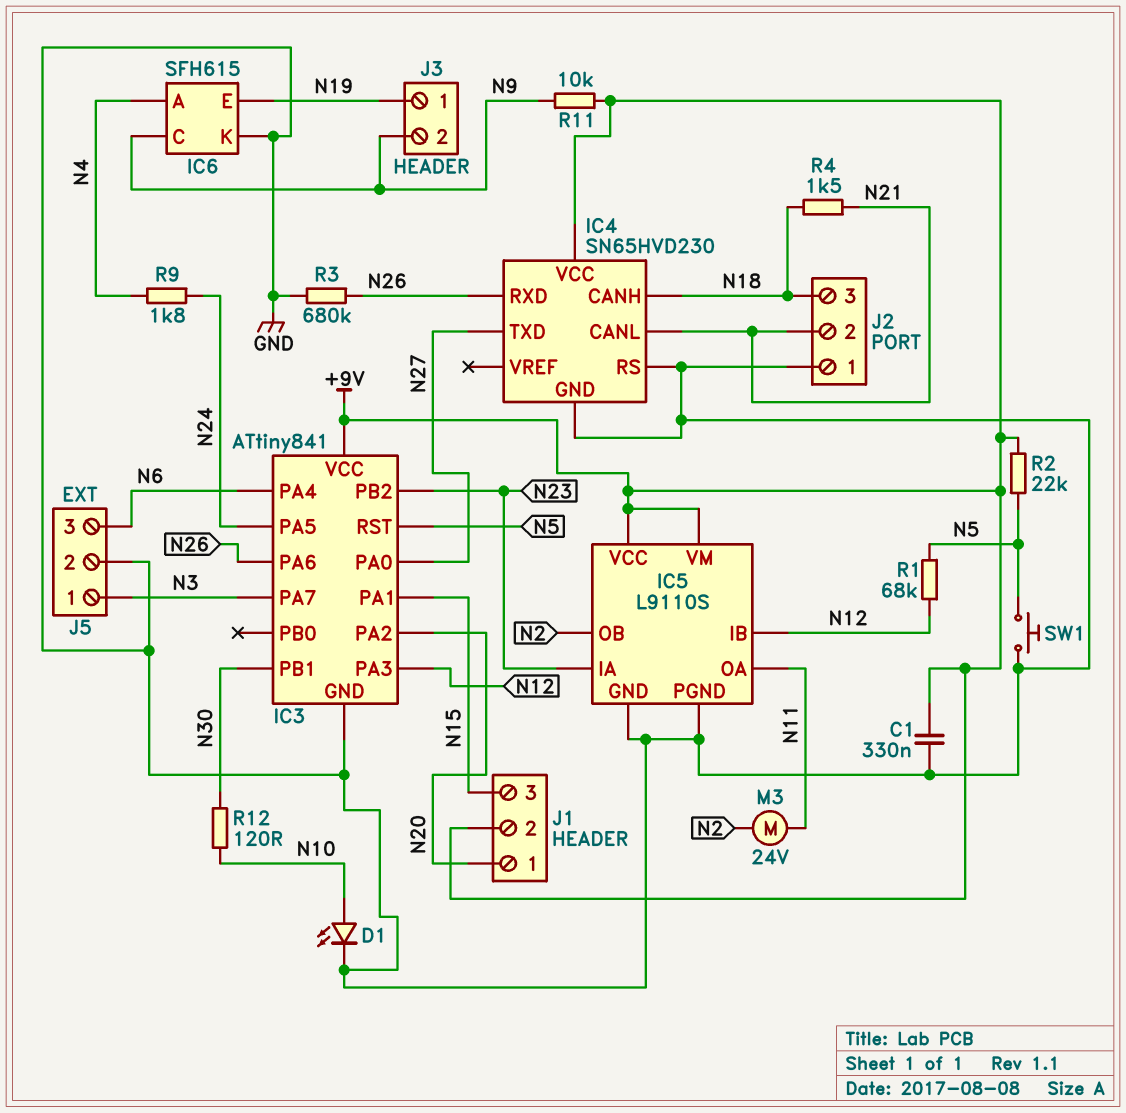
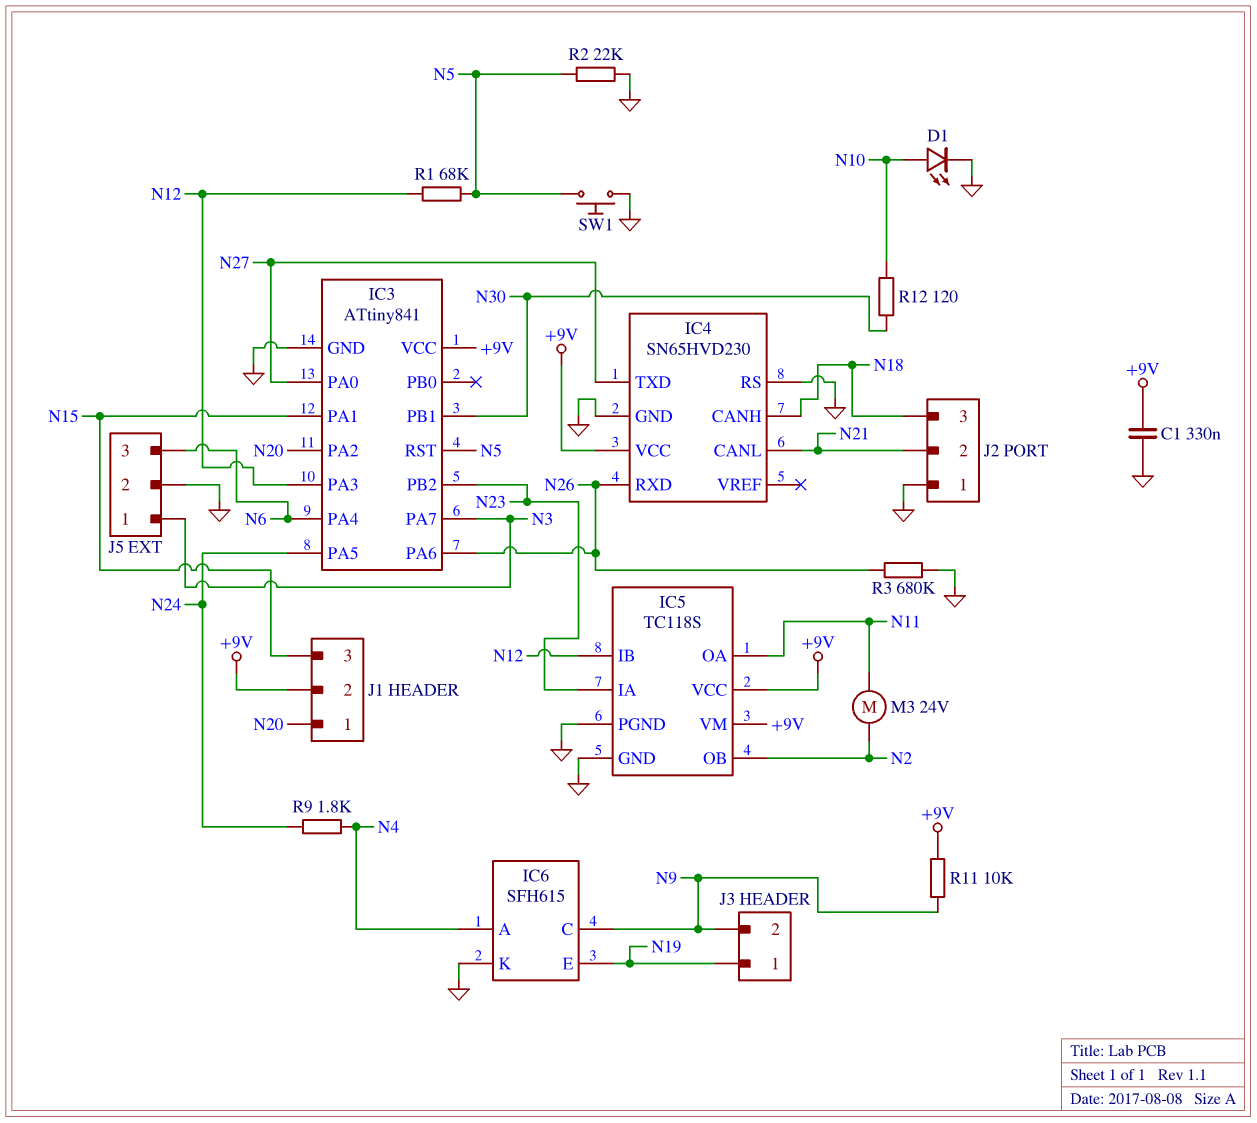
IC5: L9110S -> TC118S
R2: 22k (+9V, N5) -> 22k (GND, N5)
R4: 1.5k (N18, N21) -> none

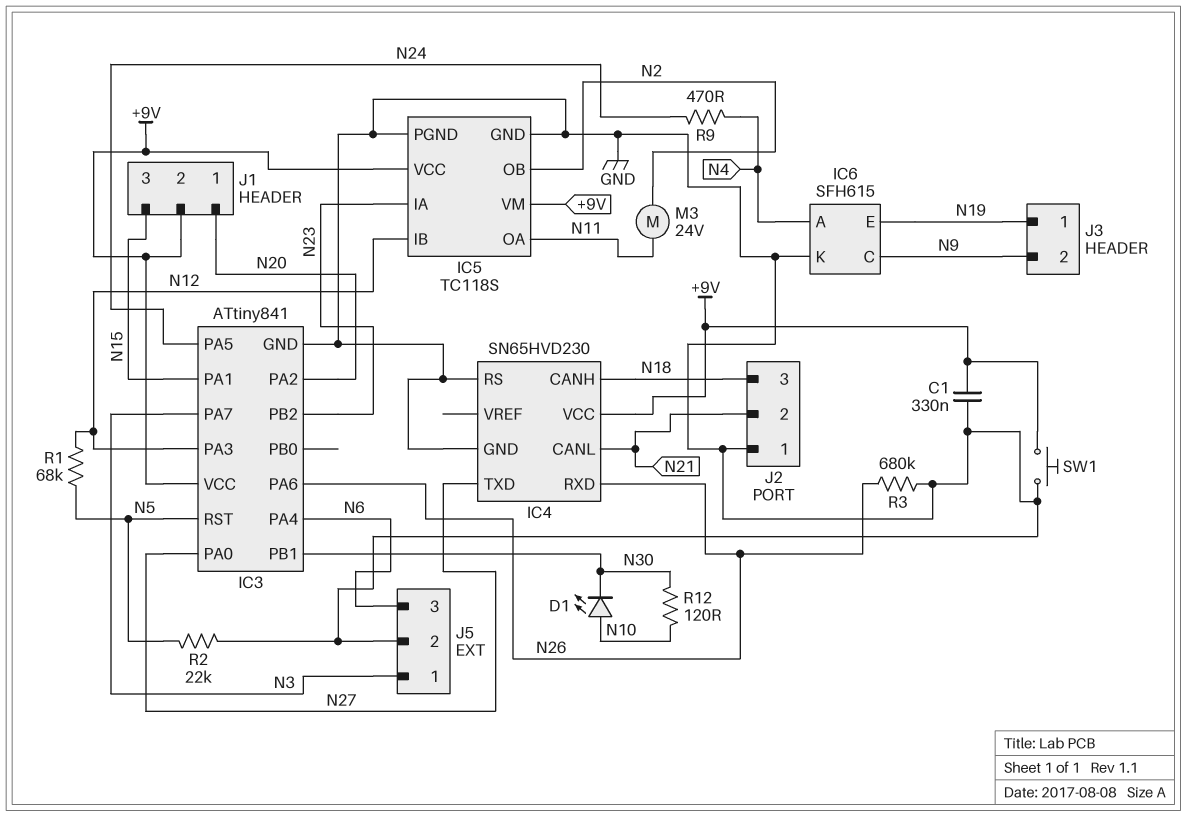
D1: LED (A N10, K GND) -> LED (A N10, K N30)
R9: 1.8k (N4, N24) -> 470 (N4, N24)
R11: 10k (+9V, N9) -> none
SW1: button (GND, N5) -> button (+9V, GND)

